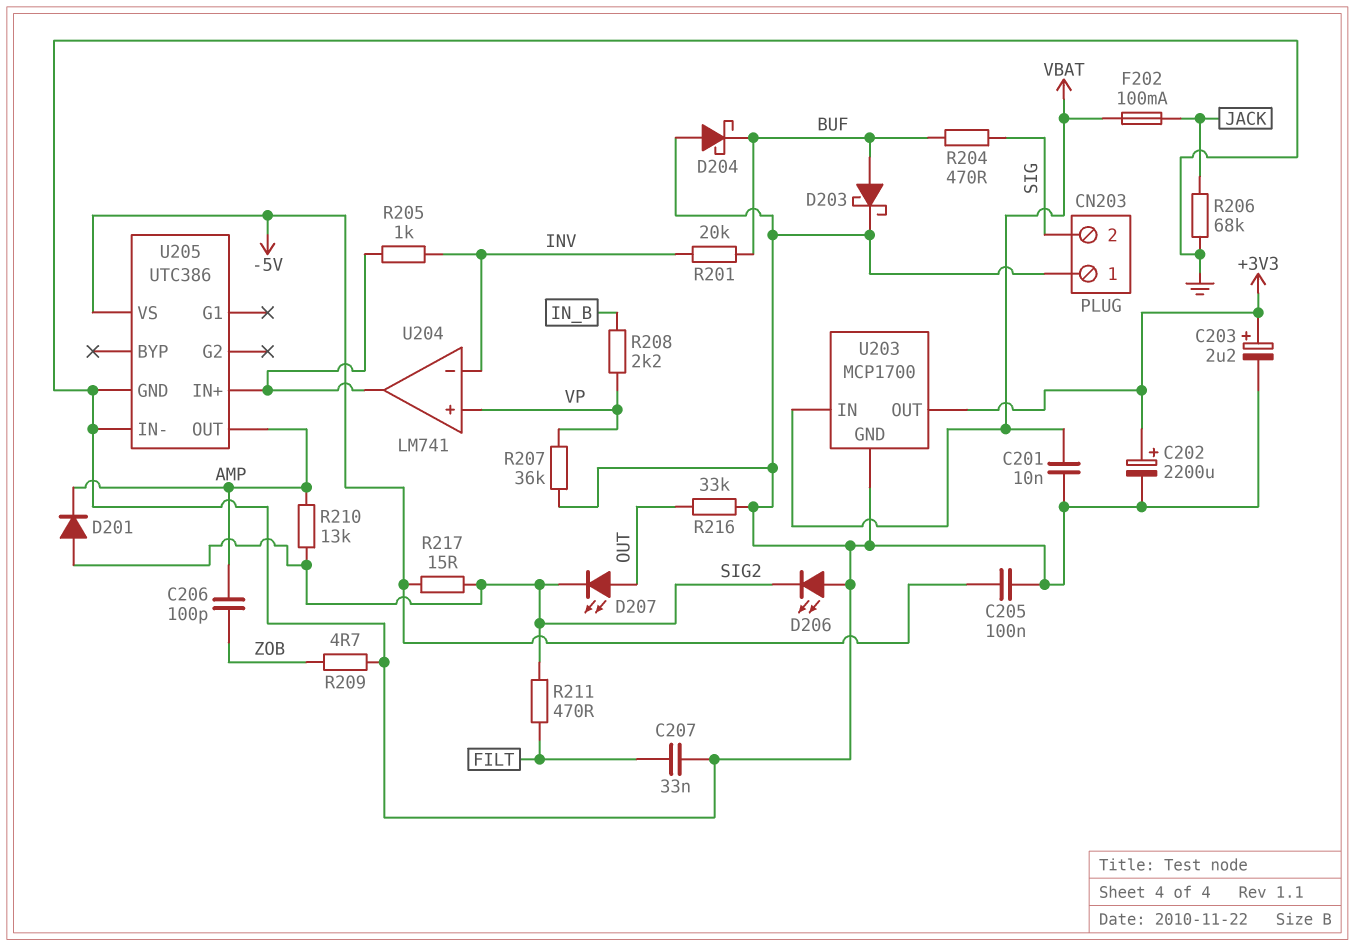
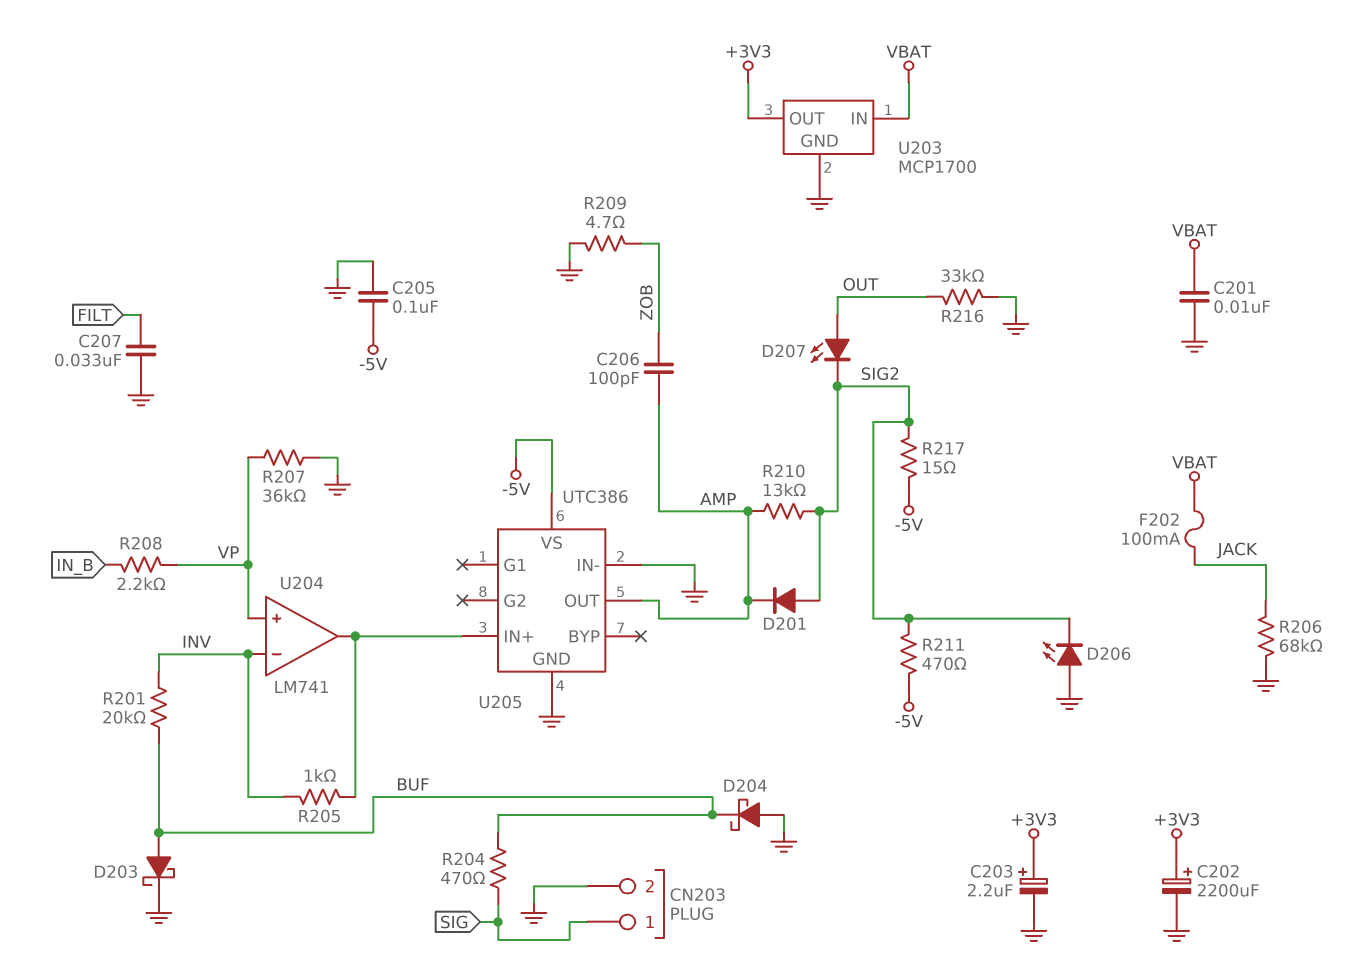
CN203 pin 1: GND -> SIG
CN203 pin 2: SIG -> GND
R211: 470 (FILT, SIG2) -> 470 (-5V, SIG2)

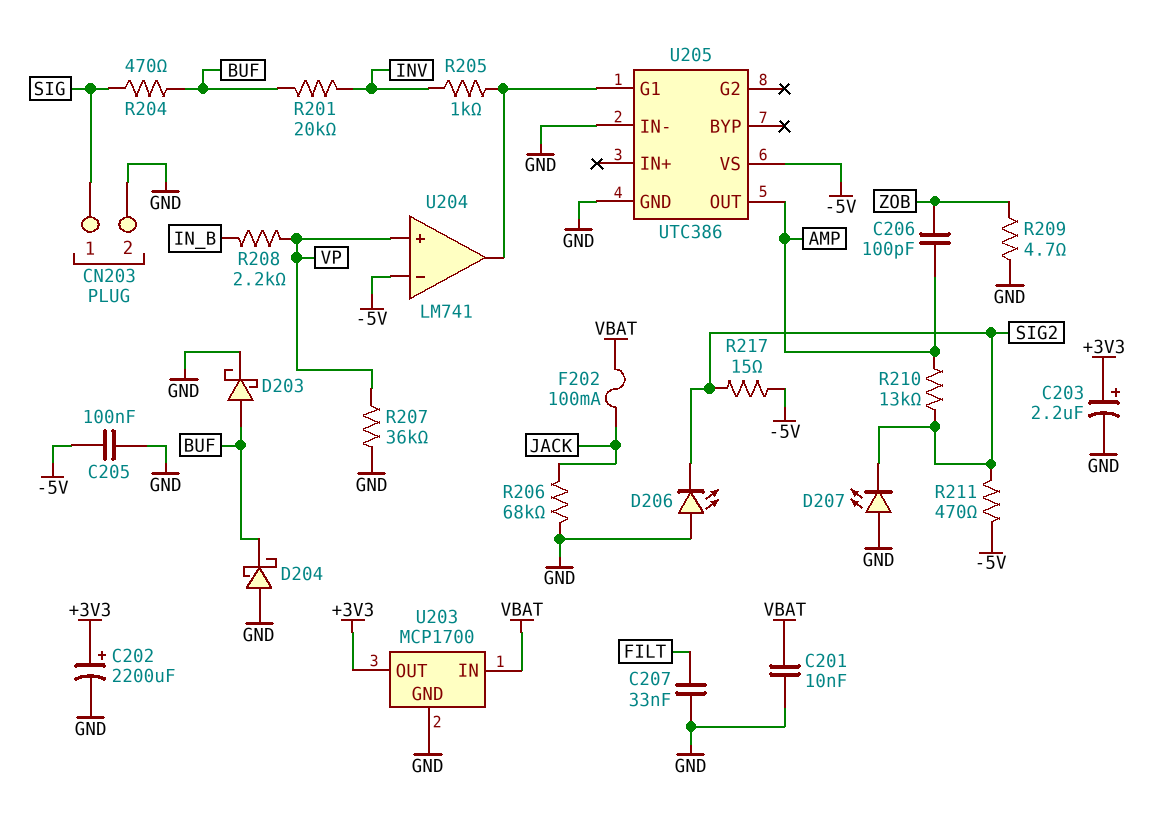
D201: diode (A SIG2, K AMP) -> none
D207: LED (A OUT, K SIG2) -> LED (A GND, K SIG2)
R216: 33k (GND, OUT) -> none
U204 pin in-: INV -> -5V
U205 pin G1: none -> U204/out
U205 pin IN+: U204/out -> none

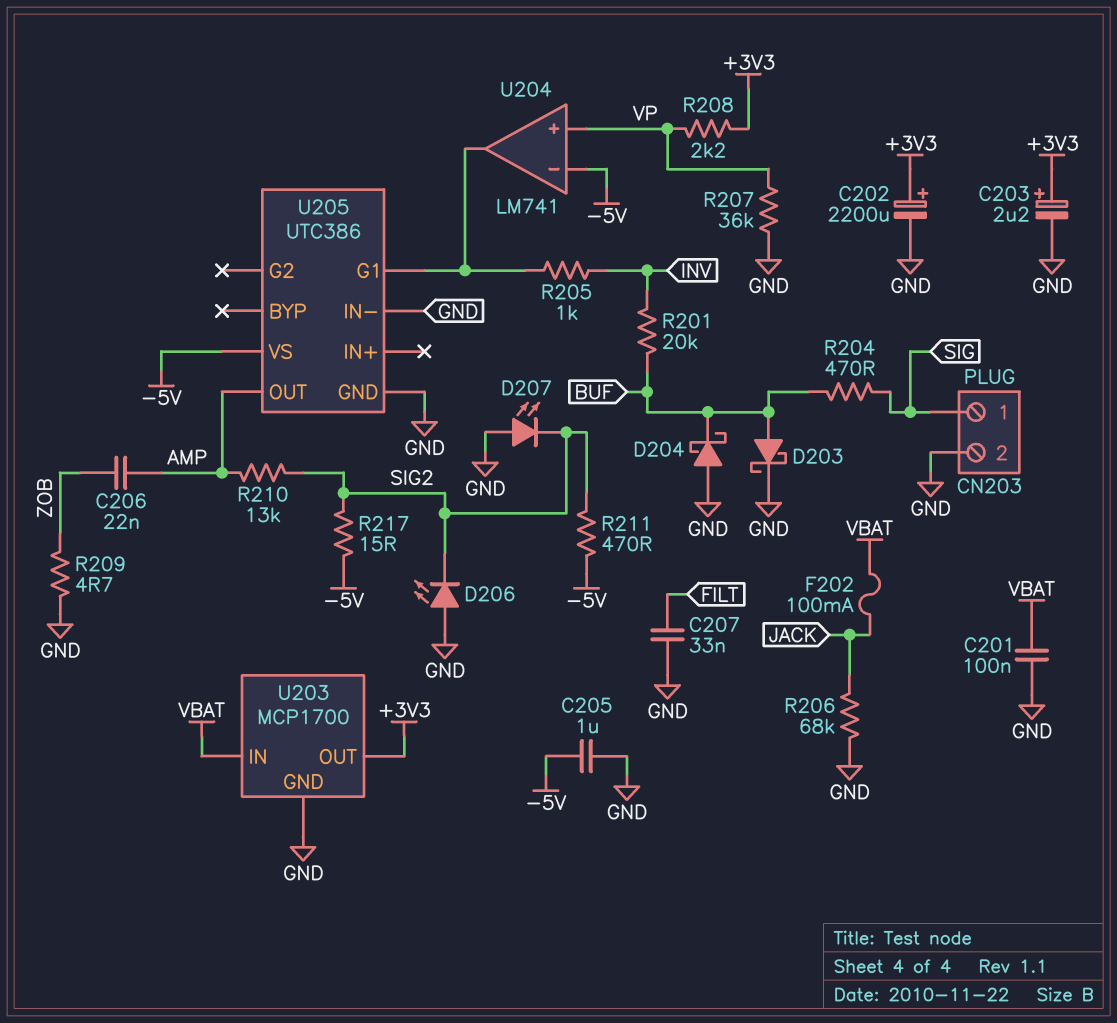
C201: 10nF (GND, VBAT) -> 100nF (GND, VBAT)
C205: 100nF (-5V, GND) -> 1uF (-5V, GND)
C206: 100pF (AMP, ZOB) -> 22nF (AMP, ZOB)
R208: 2.2k (IN_B, VP) -> 2.2k (+3V3, VP)

